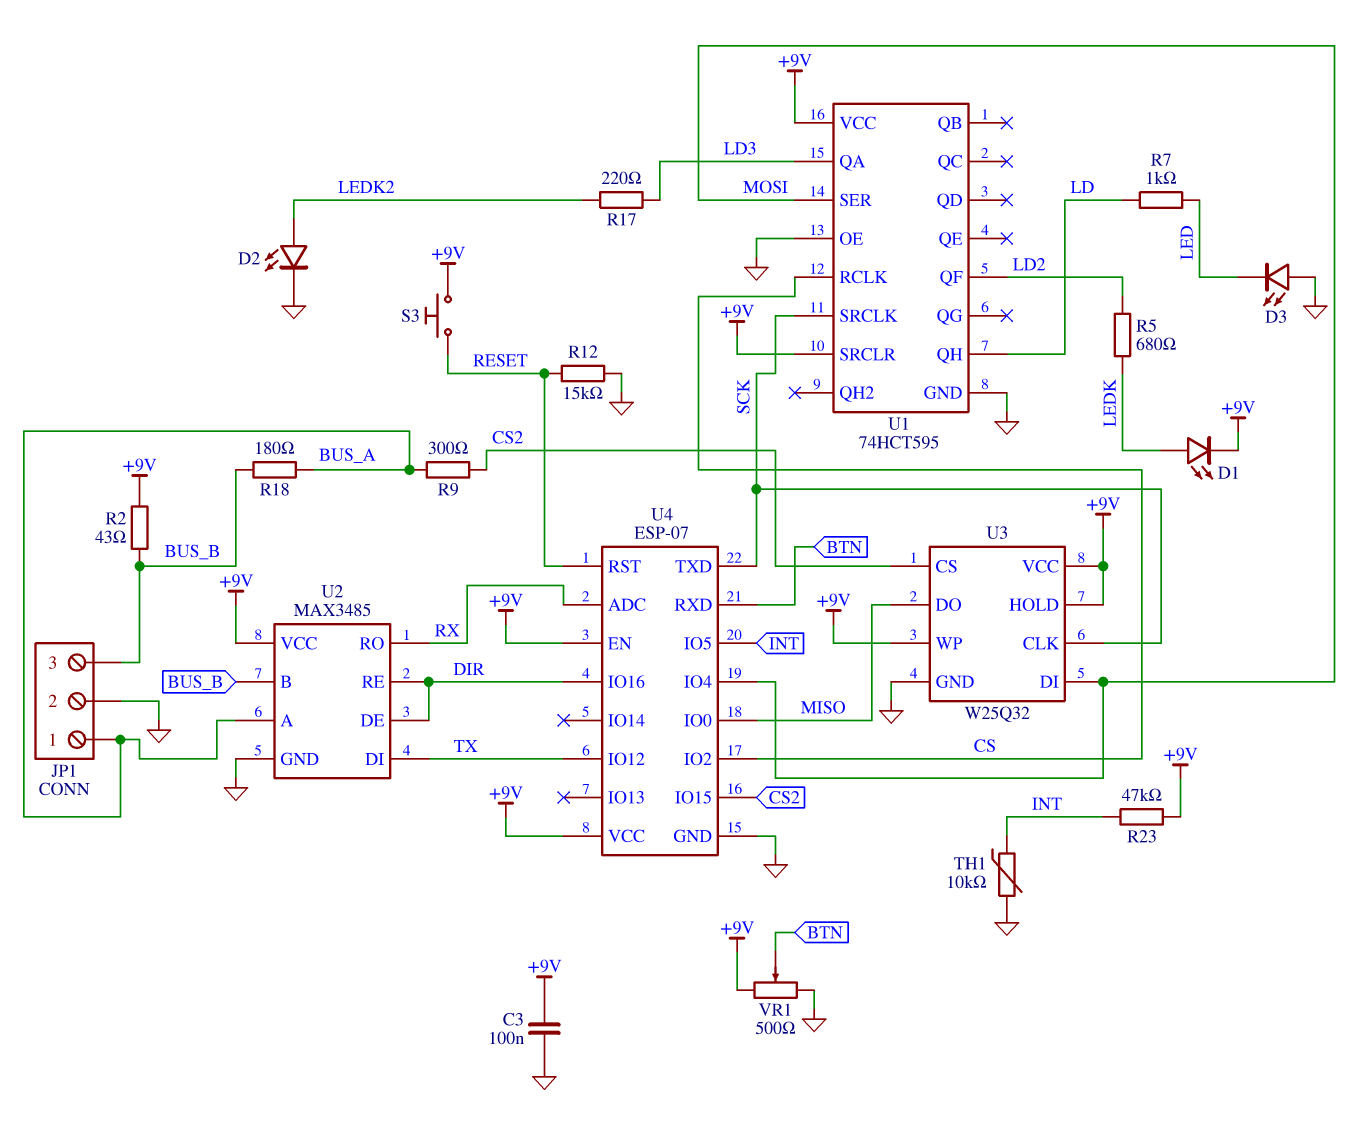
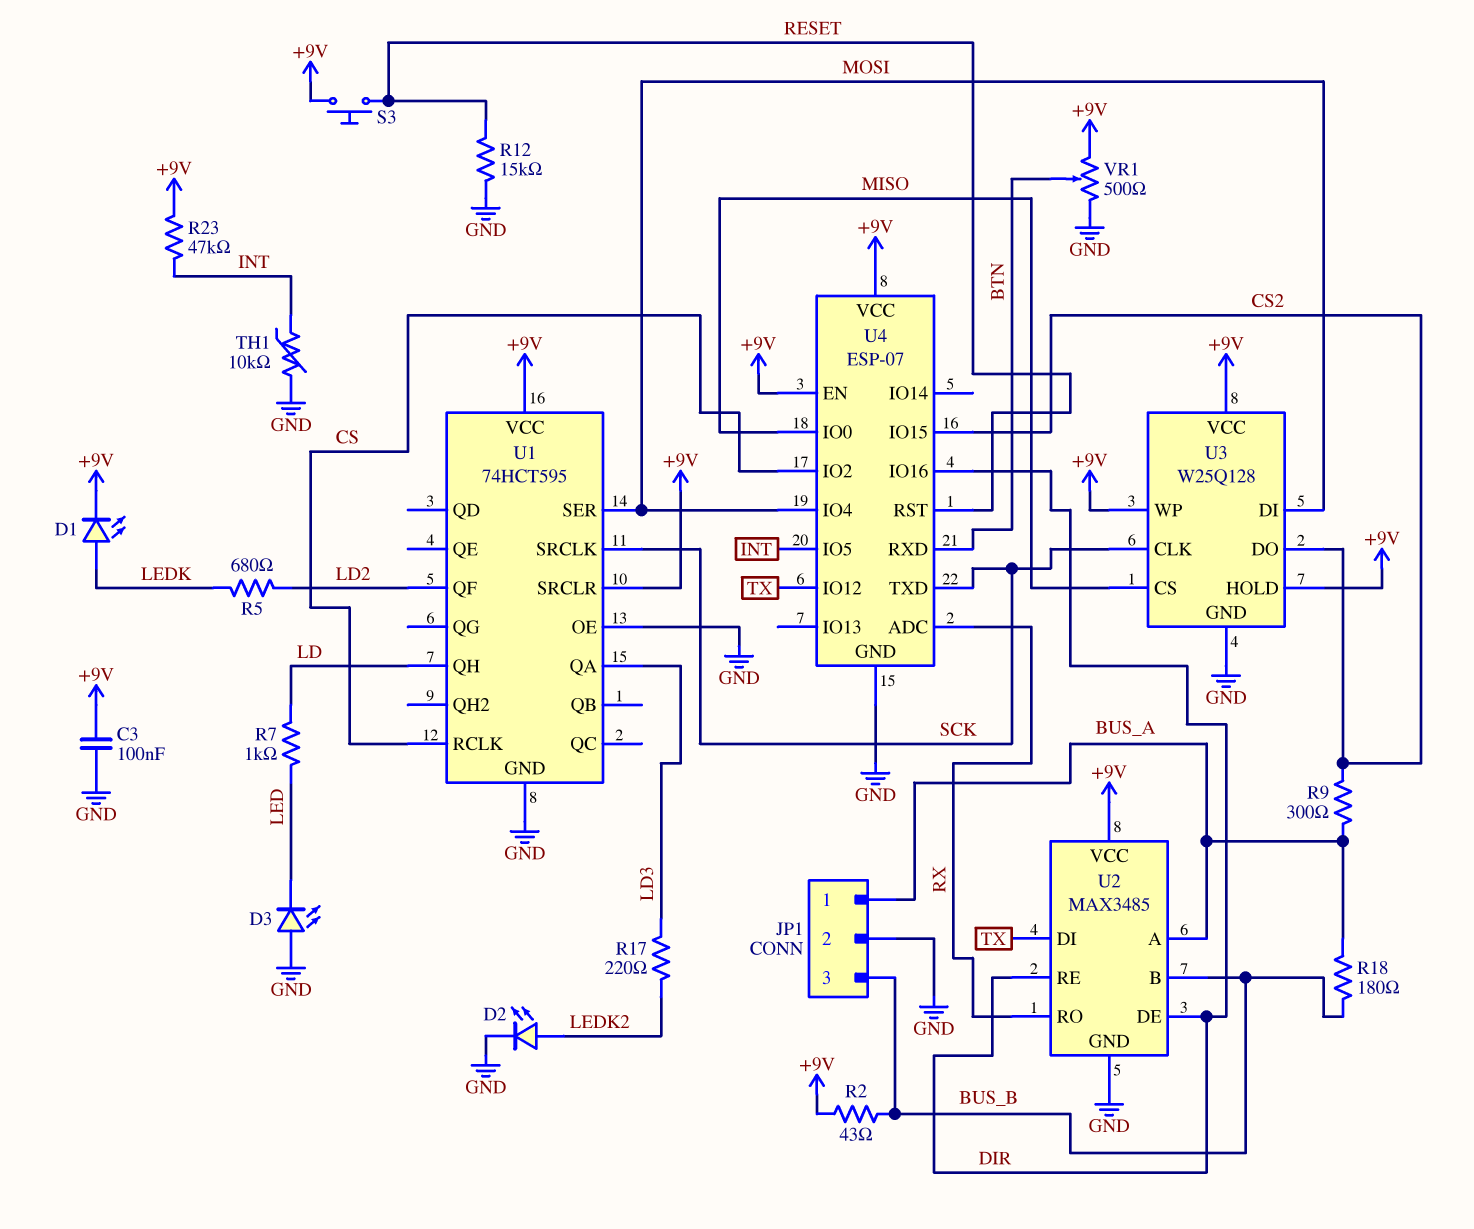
U3: W25Q32 -> W25Q128
U3 pin CS: CS2 -> MISO
U3 pin DO: MISO -> CS2

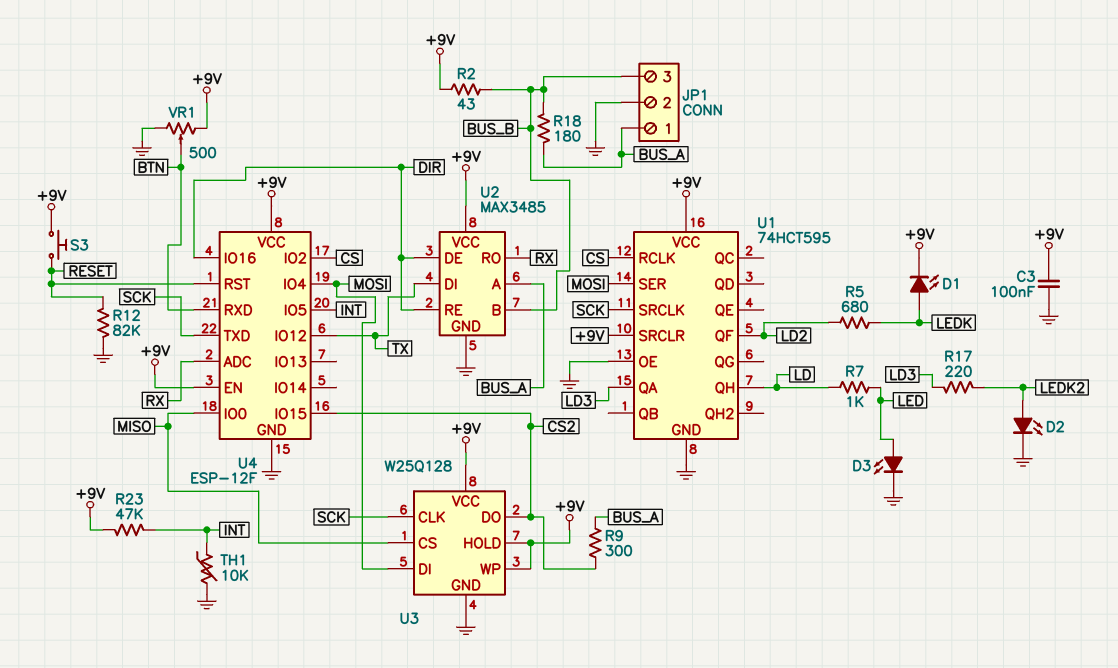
D3: LED (A GND, K LED) -> LED (A LED, K GND)
R12: 15k (GND, RESET) -> 82k (GND, RESET)
U4: ESP-07 -> ESP-12F

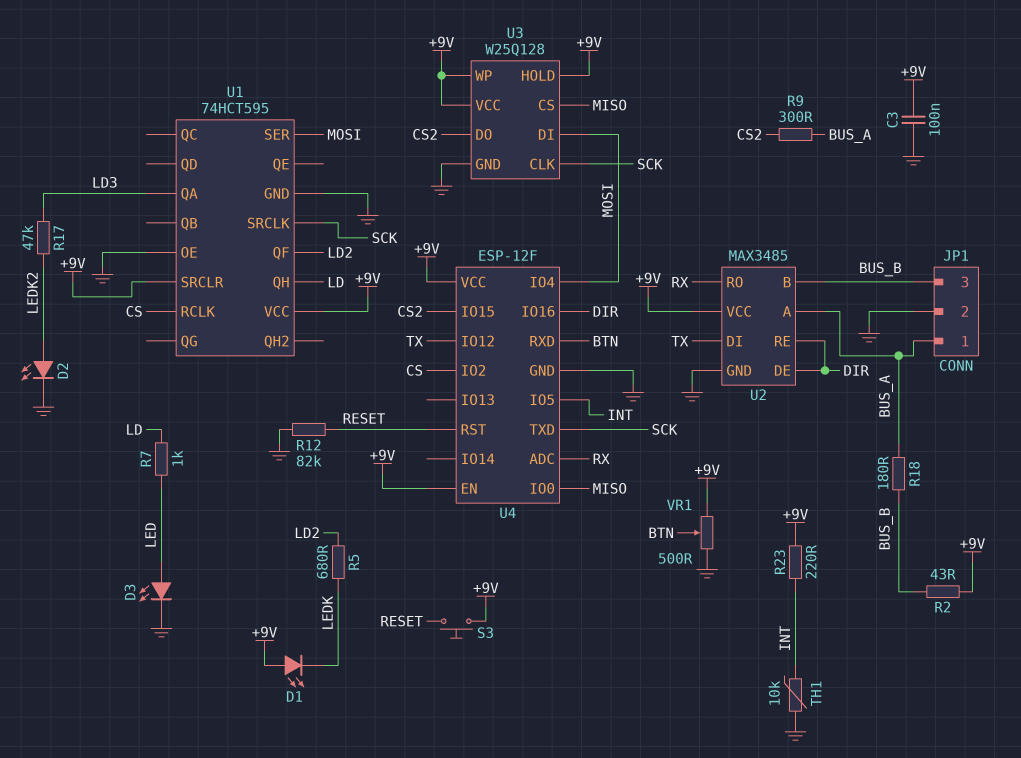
D1: LED (A LEDK, K +9V) -> LED (A +9V, K LEDK)
R17: 220 (LD3, LEDK2) -> 47k (LD3, LEDK2)
R23: 47k (+9V, INT) -> 220 (+9V, INT)

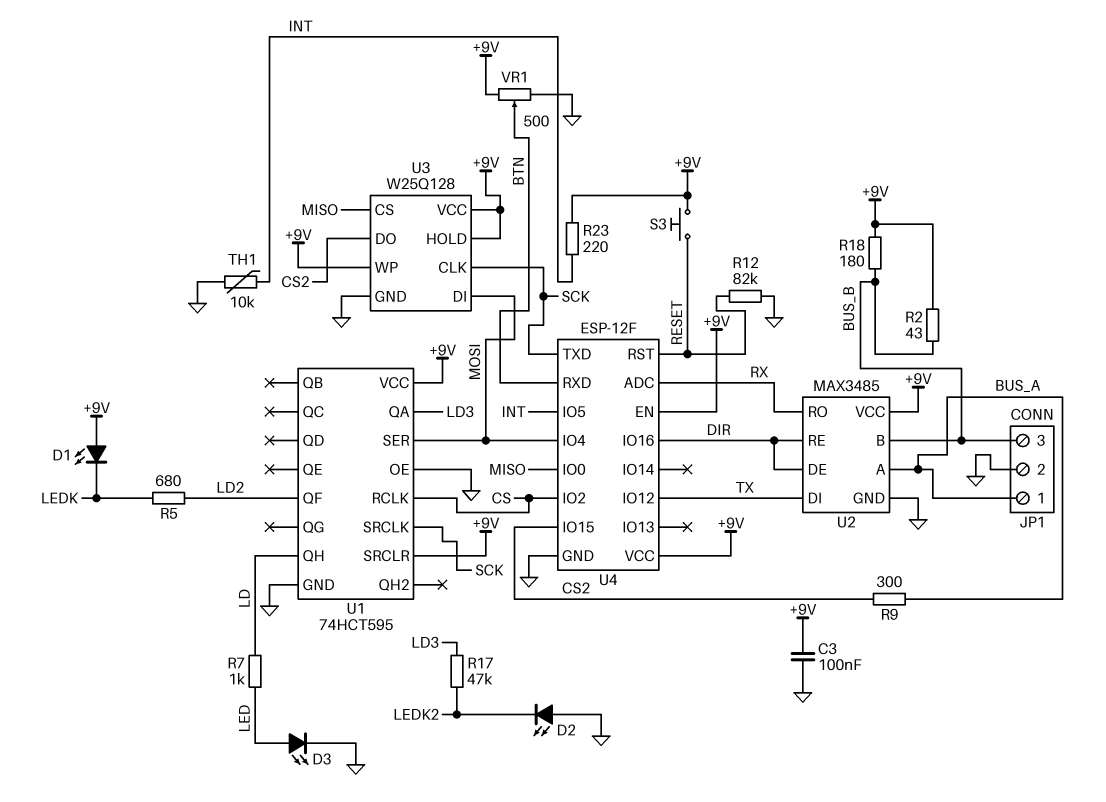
D2: LED (A LEDK2, K GND) -> LED (A GND, K LEDK2)
R18: 180 (BUS_A, BUS_B) -> 180 (+9V, BUS_B)

